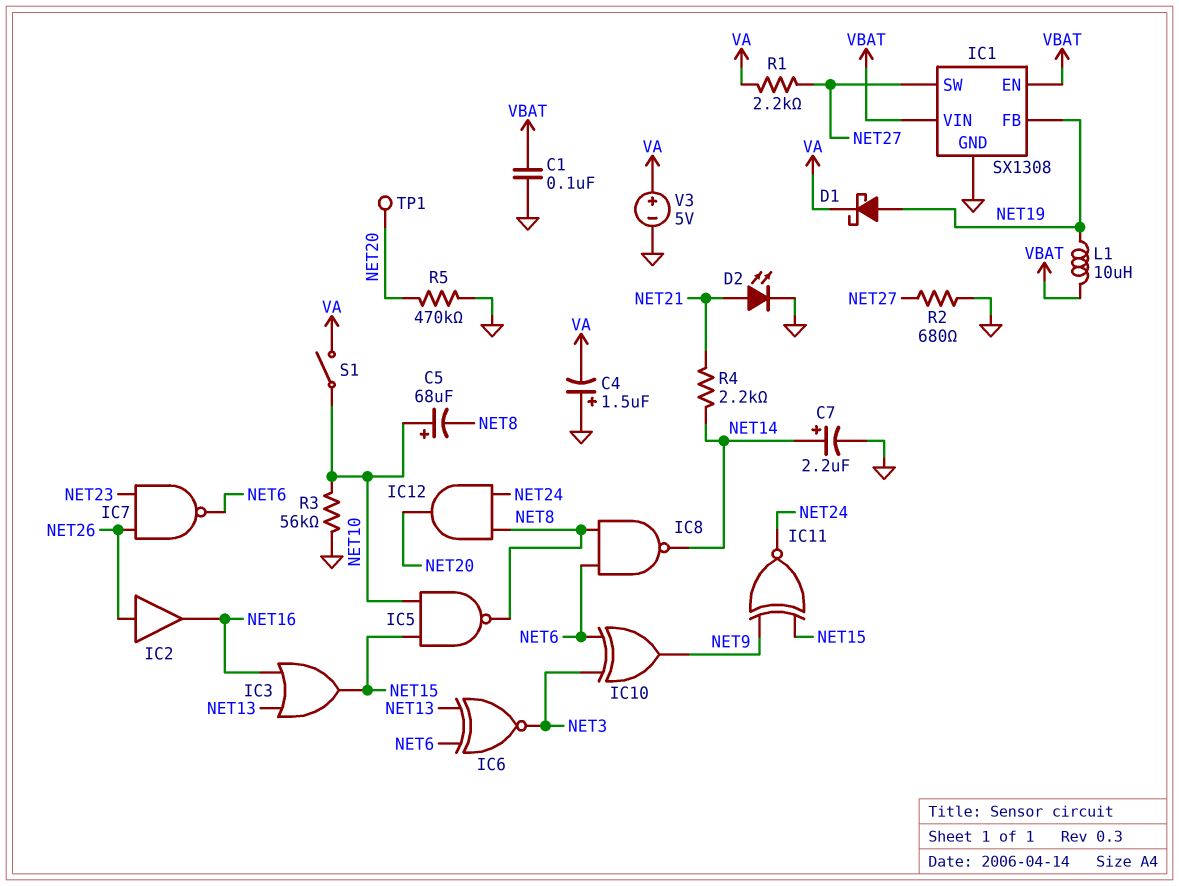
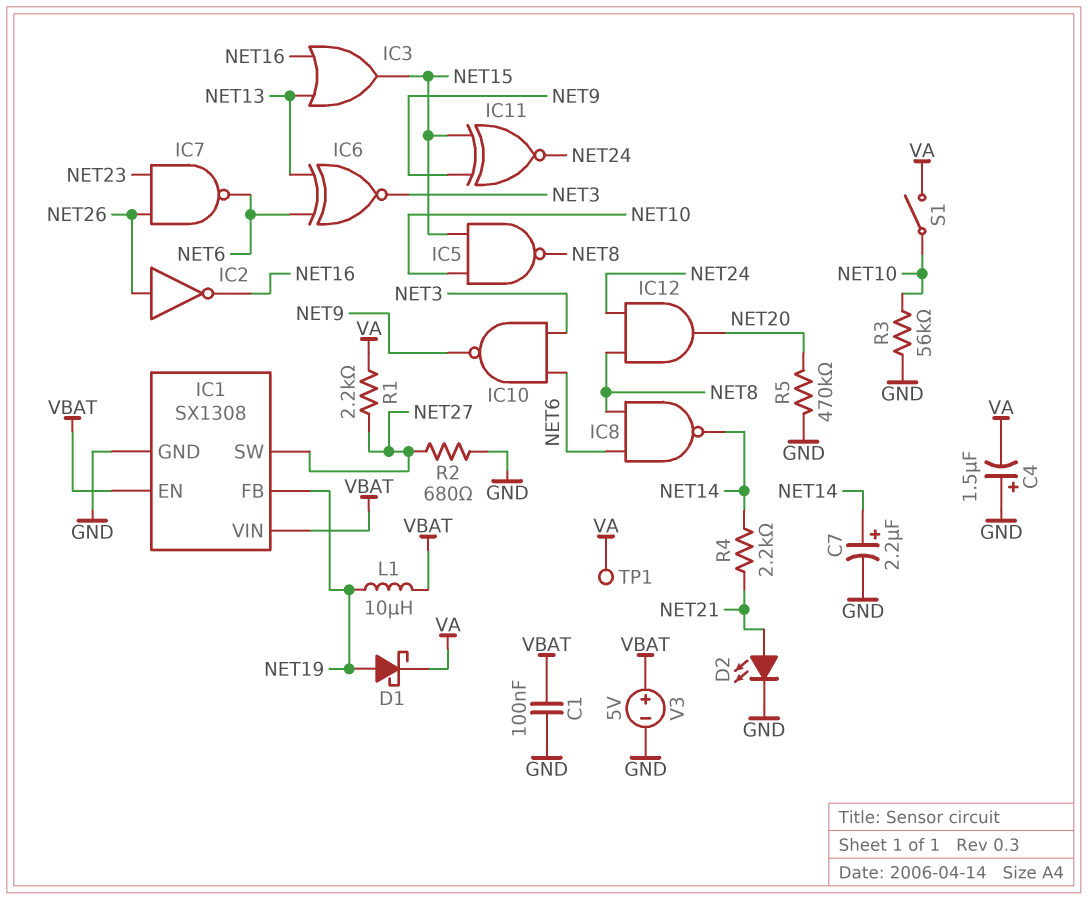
C5: 68uF (plus NET10, minus NET8) -> none
IC2: buffer (in NET26, out NET16) -> NOT (in NET26, out NET16)
IC10: XOR (in NET3, in NET6, out NET9) -> NAND (in NET3, in NET6, out NET9)
TP1: test point (NET20) -> test point (VA)
V3: 5V (plus VA, minus GND) -> 5V (plus VBAT, minus GND)

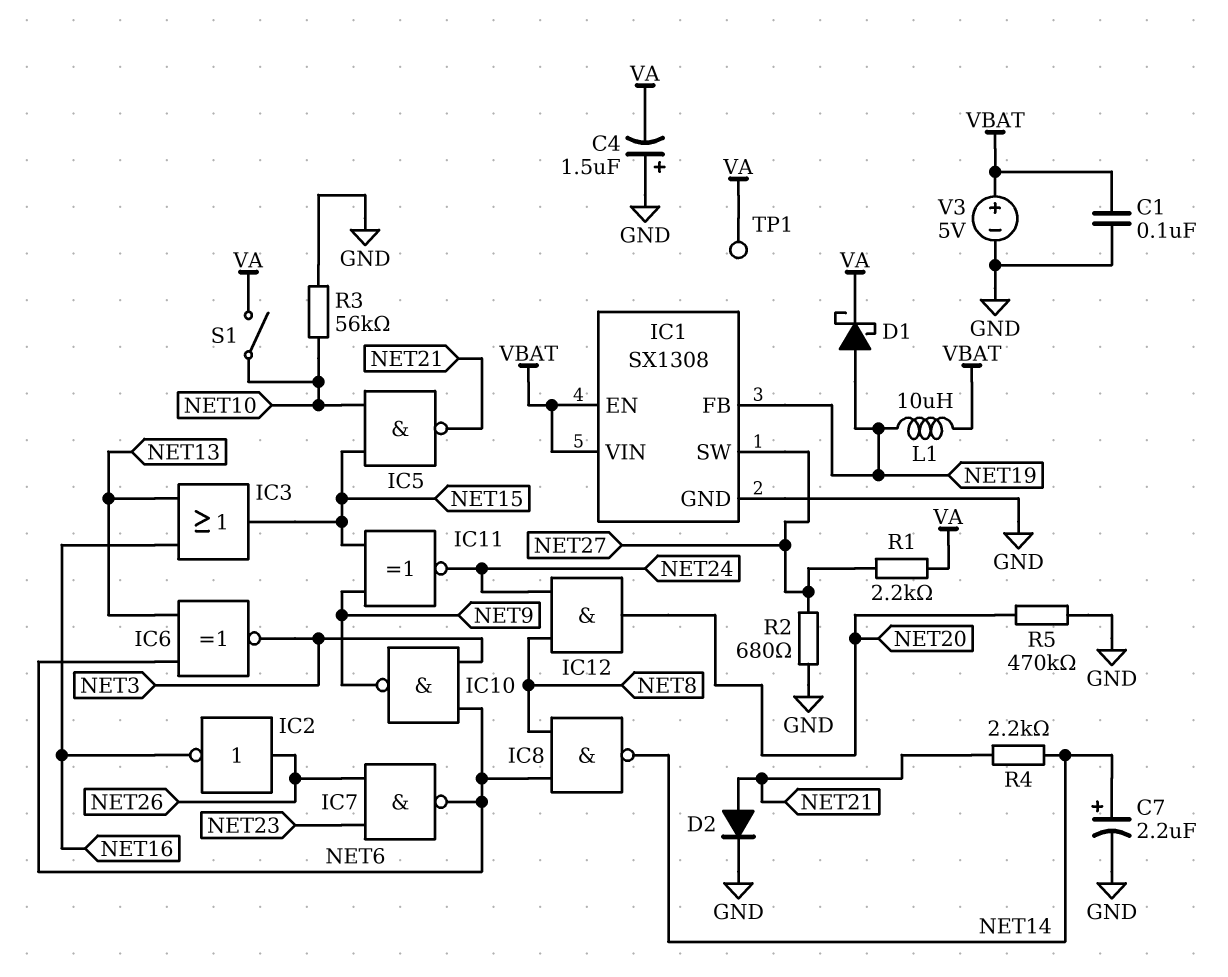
D2: LED (A NET21, K GND) -> diode (A NET21, K GND)
IC5: NAND (in NET10, in NET15, out NET8) -> NAND (in NET10, in NET15, out NET21)

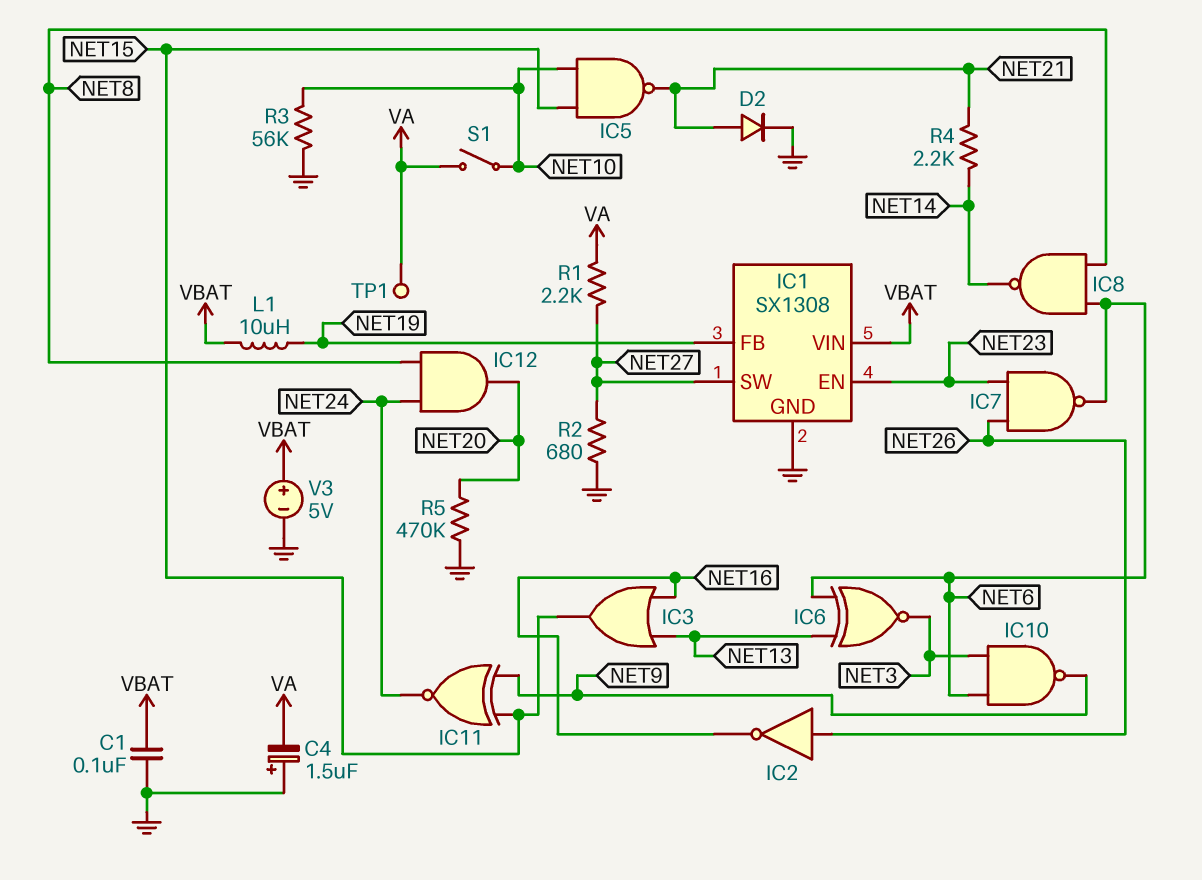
C7: 2.2uF (plus NET14, minus GND) -> none
D1: schottky (A NET19, K VA) -> none
IC1 pin EN: VBAT -> NET23

